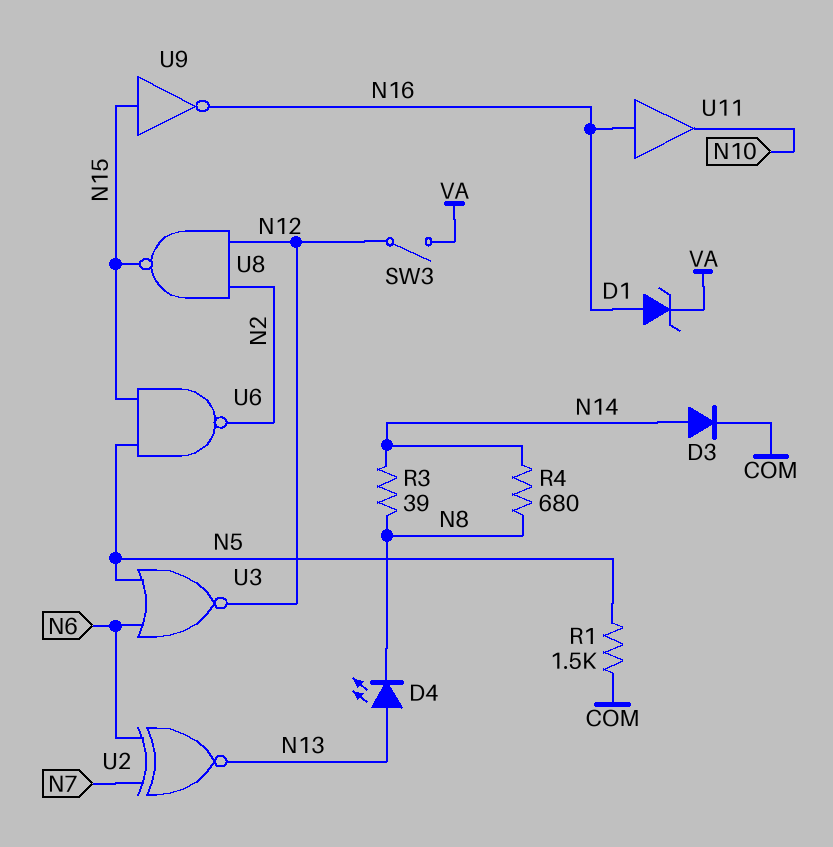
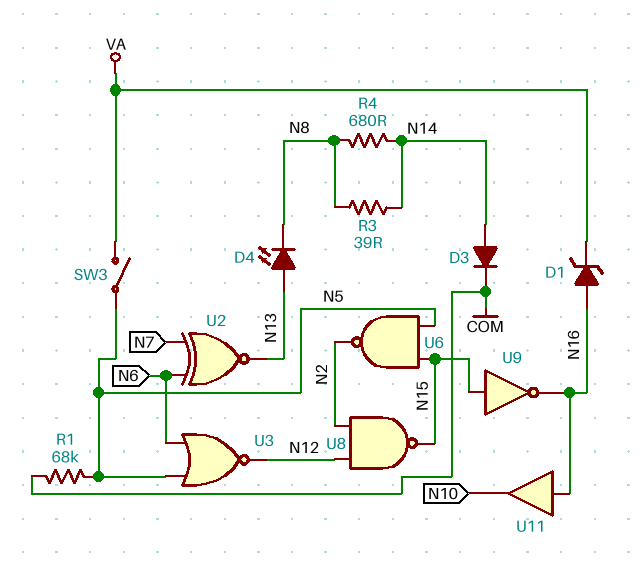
R1: 1.5k (COM, N5) -> 68k (COM, N5)
SW3: switch (N12, VA) -> switch (N5, VA)

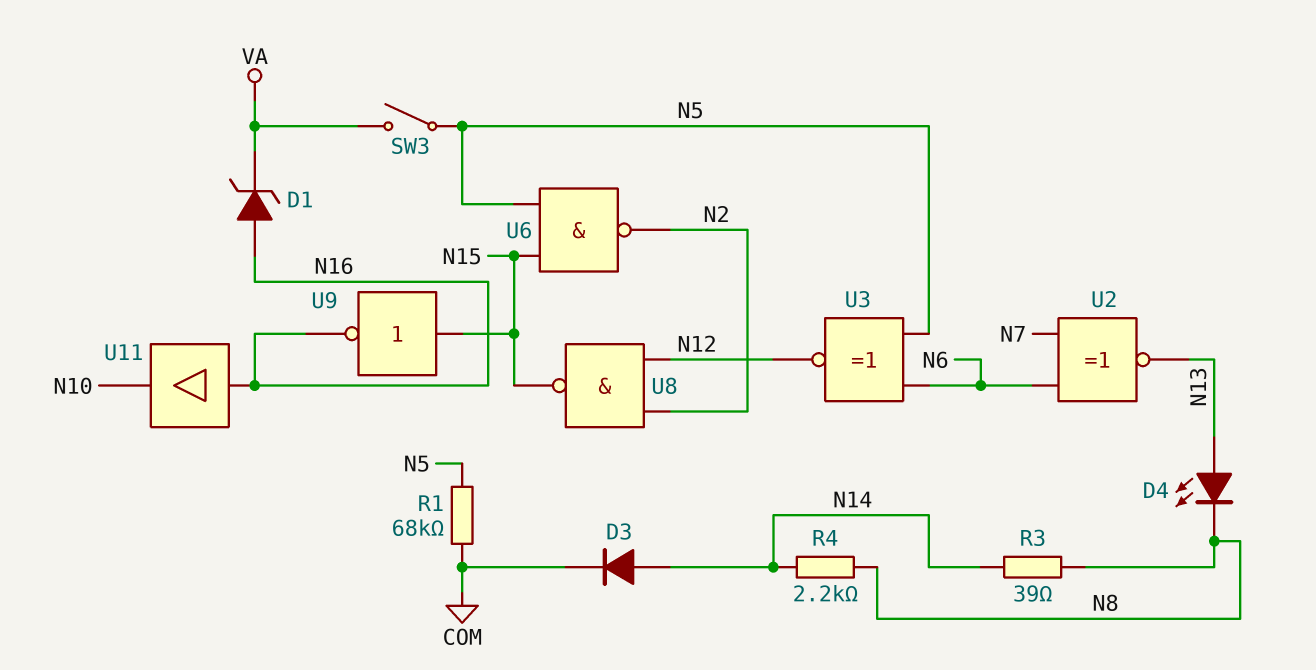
R4: 680 (N8, N14) -> 2.2k (N8, N14)
U3: NOR (in N5, in N6, out N12) -> XNOR (in N5, in N6, out N12)

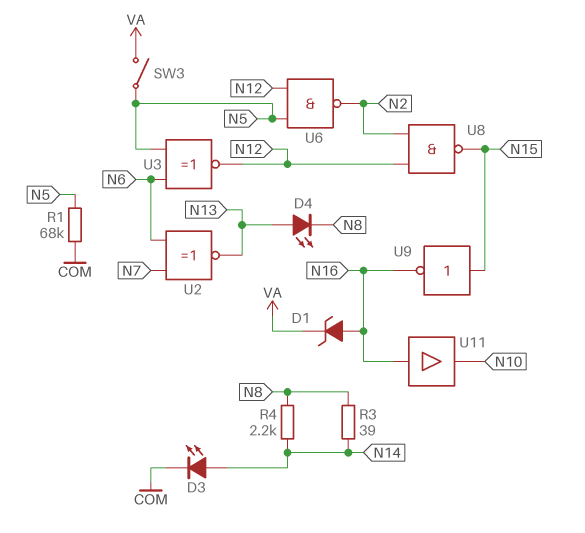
D3: diode (A N14, K COM) -> LED (A N14, K COM)
U6: NAND (in N5, in N15, out N2) -> NAND (in N5, in N12, out N2)

